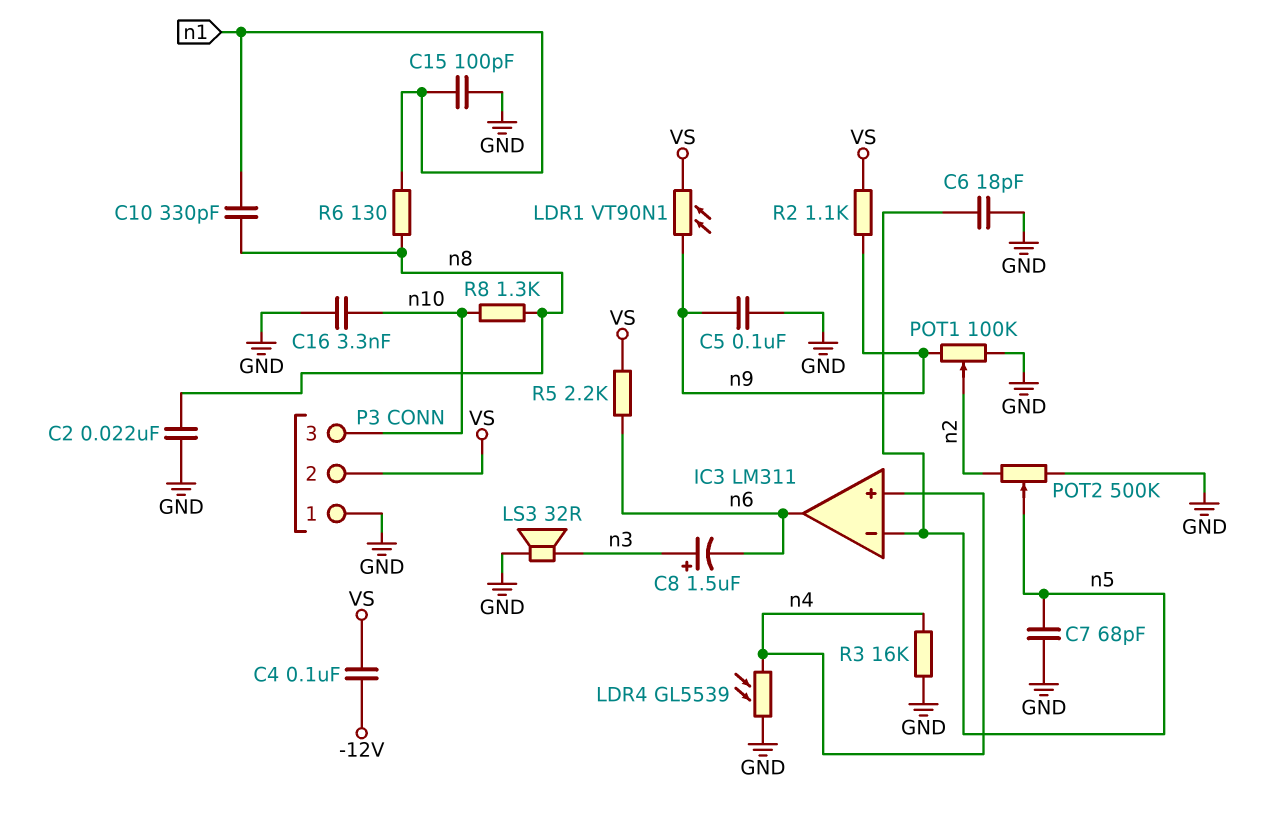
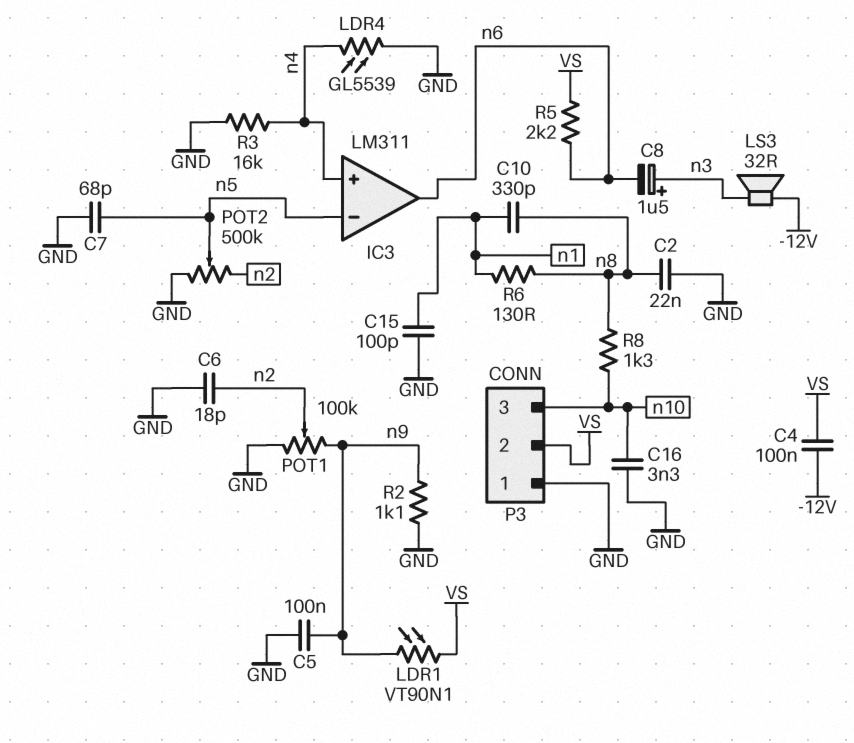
C6: 18pF (GND, n5) -> 18pF (GND, n2)
LS3: speaker 32R (GND, n3) -> speaker 32R (-12V, n3)
R2: 1.1k (VS, n9) -> 1.1k (GND, n9)

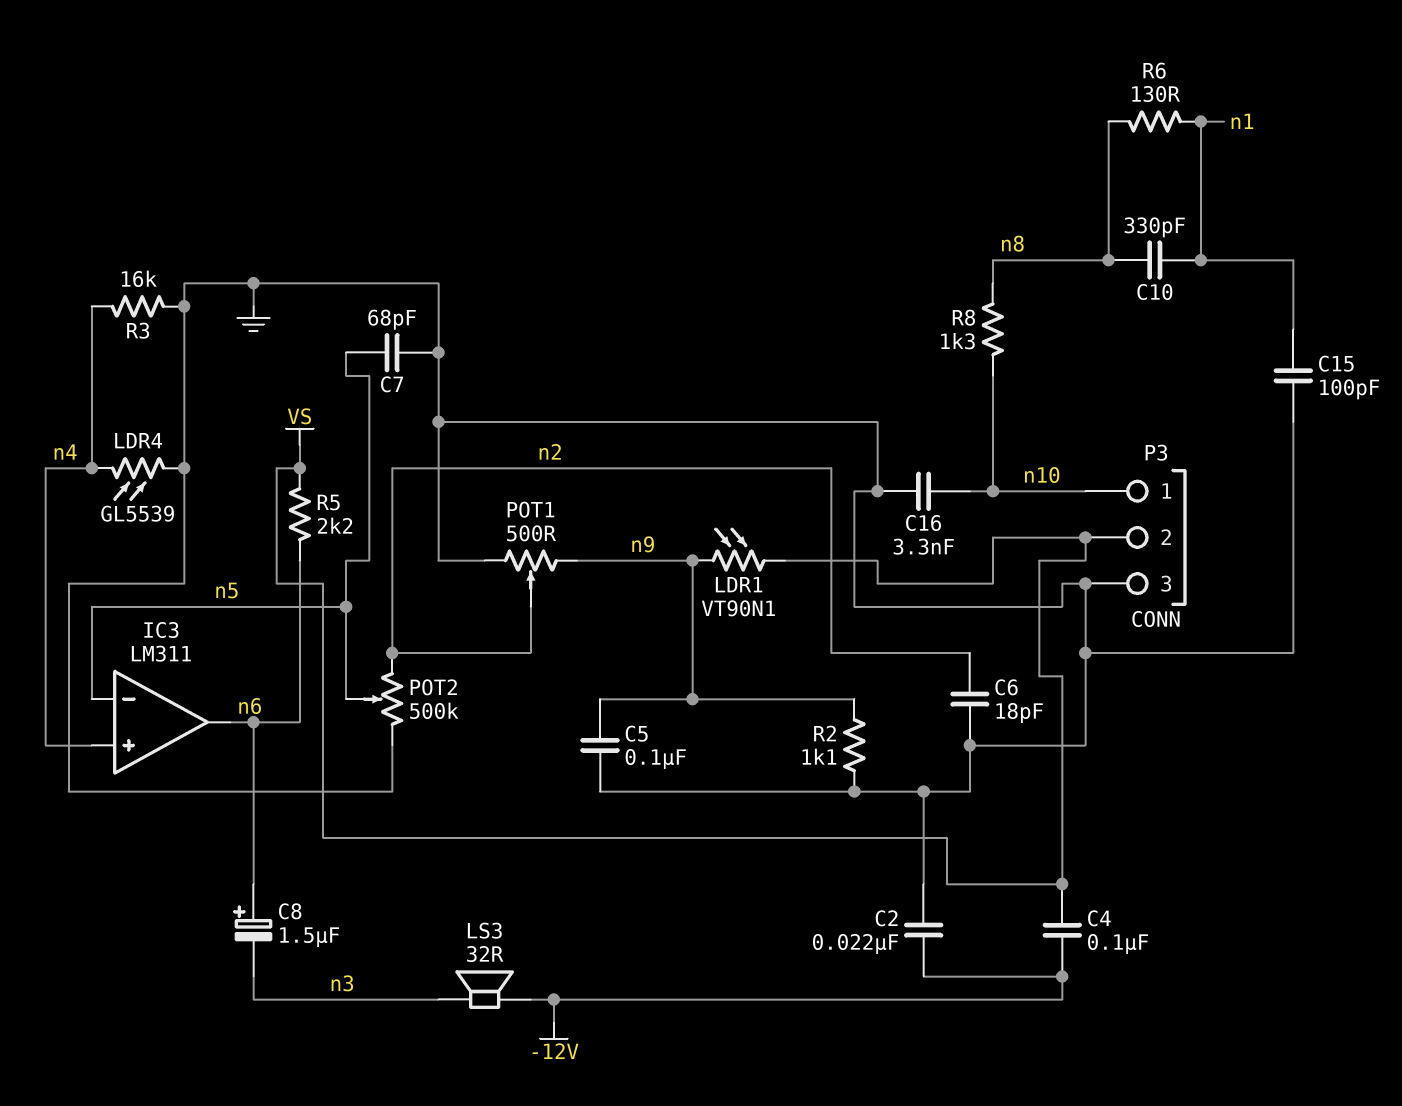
C2: 22nF (GND, n8) -> 22nF (-12V, GND)
C8: 1.5uF (plus n3, minus n6) -> 1.5uF (plus n6, minus n3)
P3 pin 1: GND -> n10
P3 pin 3: n10 -> GND
POT1: 100k (GND, n9, wiper n2) -> 500 (GND, n9, wiper n2)

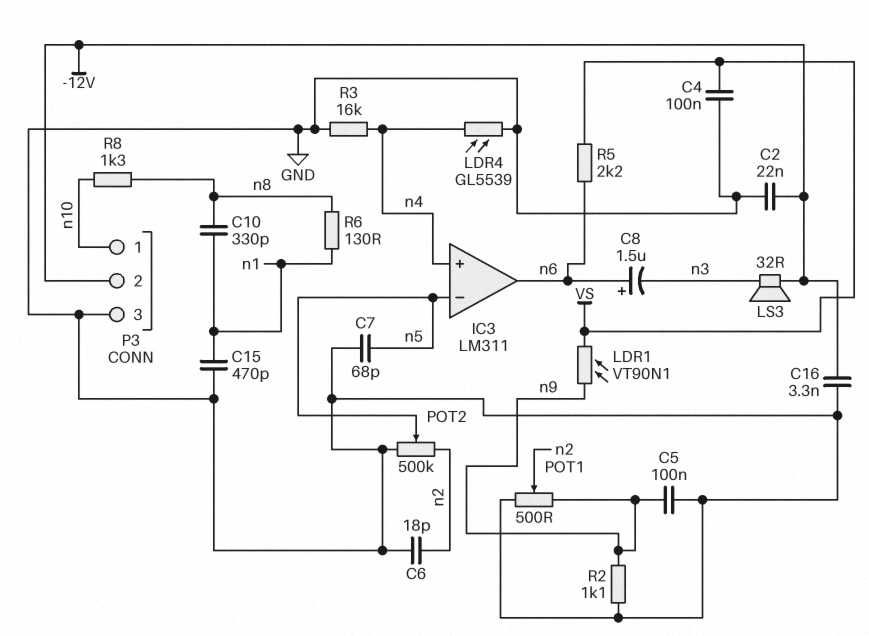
C4: 100nF (-12V, VS) -> 100nF (GND, VS)
C15: 100pF (GND, n1) -> 470pF (GND, n1)
C16: 3.3nF (GND, n10) -> 3.3nF (-12V, GND)
P3 pin 2: VS -> -12V

